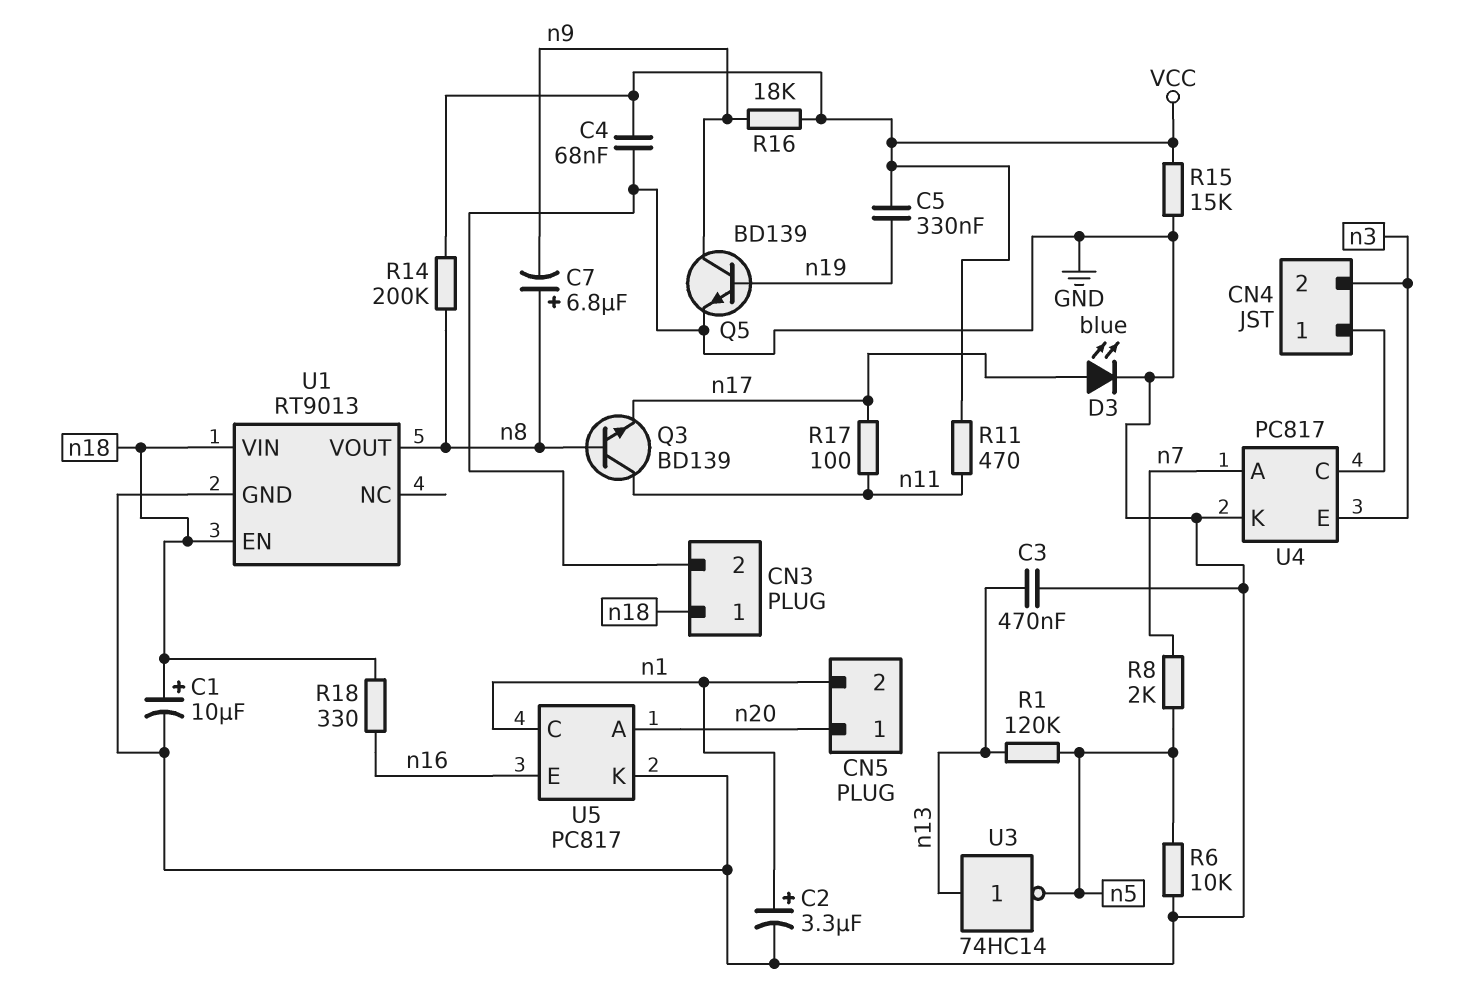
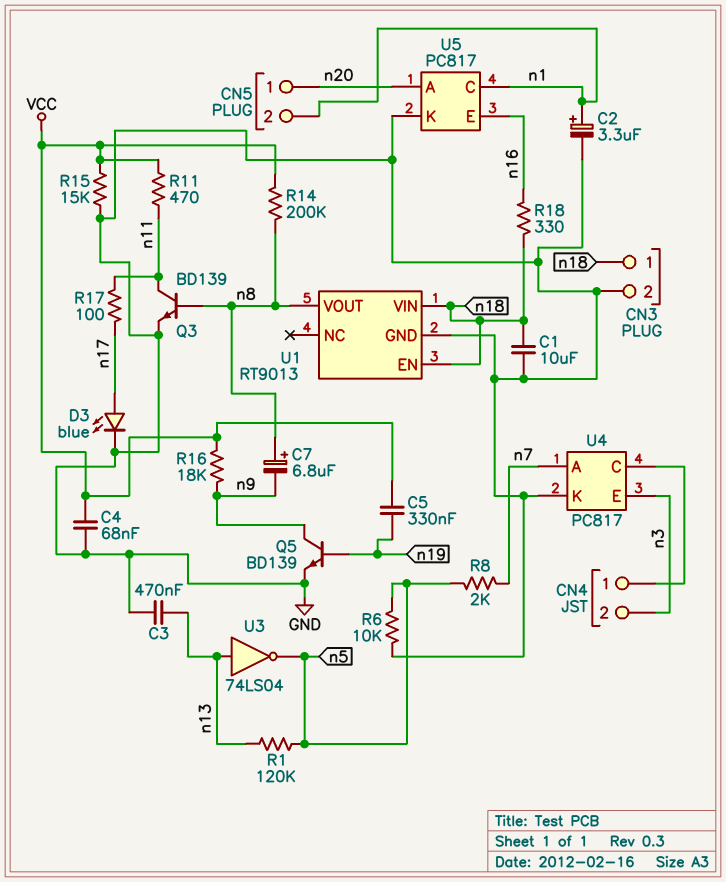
C1: 10uF (plus n18, minus GND) -> 10uF (GND, n18)
Q3: NPN BD139 (B n8, C n11, E n17) -> NPN BD139 (B n8, C n11, E GND)
U3: NOT 74HC14 (in n13, out n5) -> NOT 74LS04 (in n13, out n5)

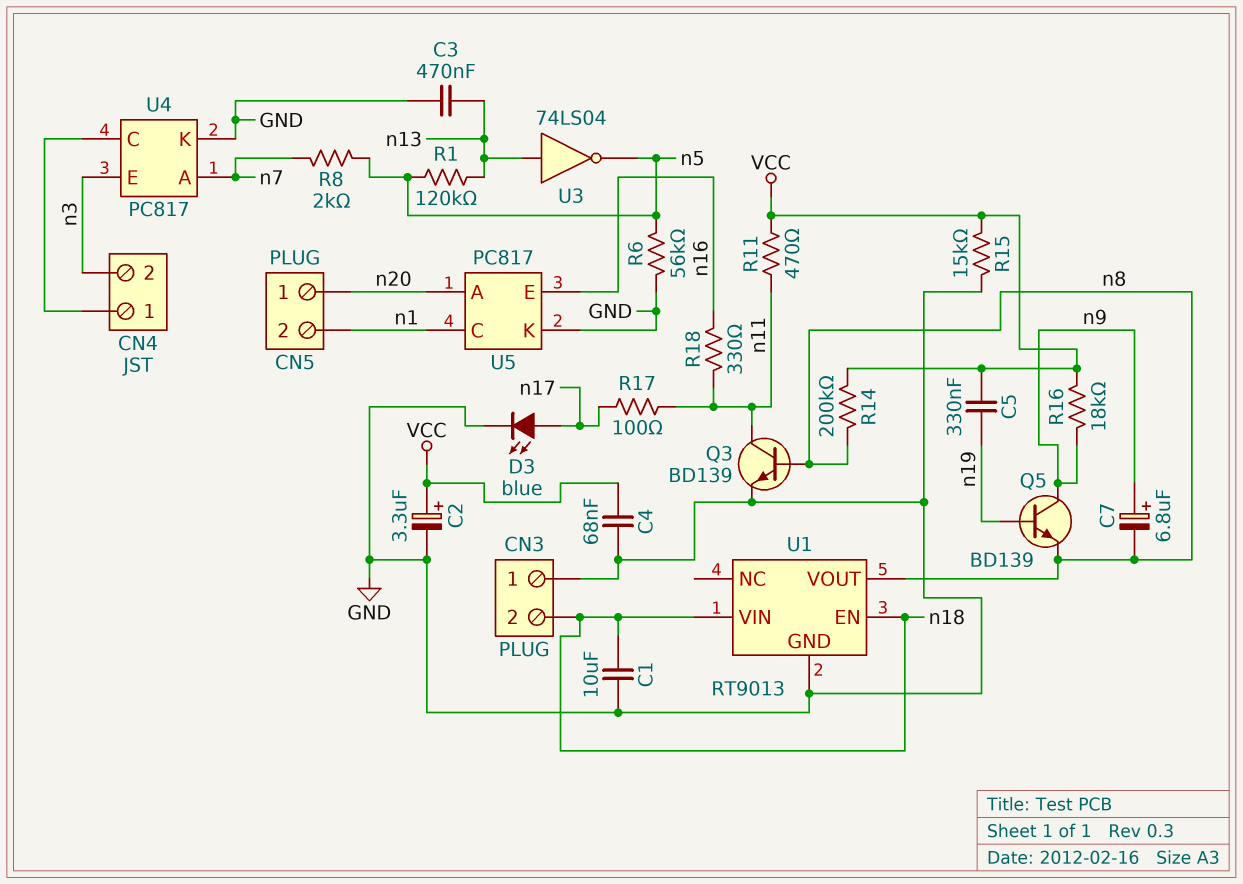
C2: 3.3uF (plus n1, minus GND) -> 3.3uF (plus VCC, minus GND)
C7: 6.8uF (plus n8, minus n9) -> 6.8uF (plus n9, minus n8)
CN3 pin 1: n18 -> GND
CN3 pin 2: GND -> n18
Q5: NPN BD139 (B n19, C n9, E GND) -> NPN BD139 (B n19, C n9, E n8)
R6: 10k (GND, n5) -> 56k (GND, n5)
R18: 330 (n16, n18) -> 330 (n11, n16)

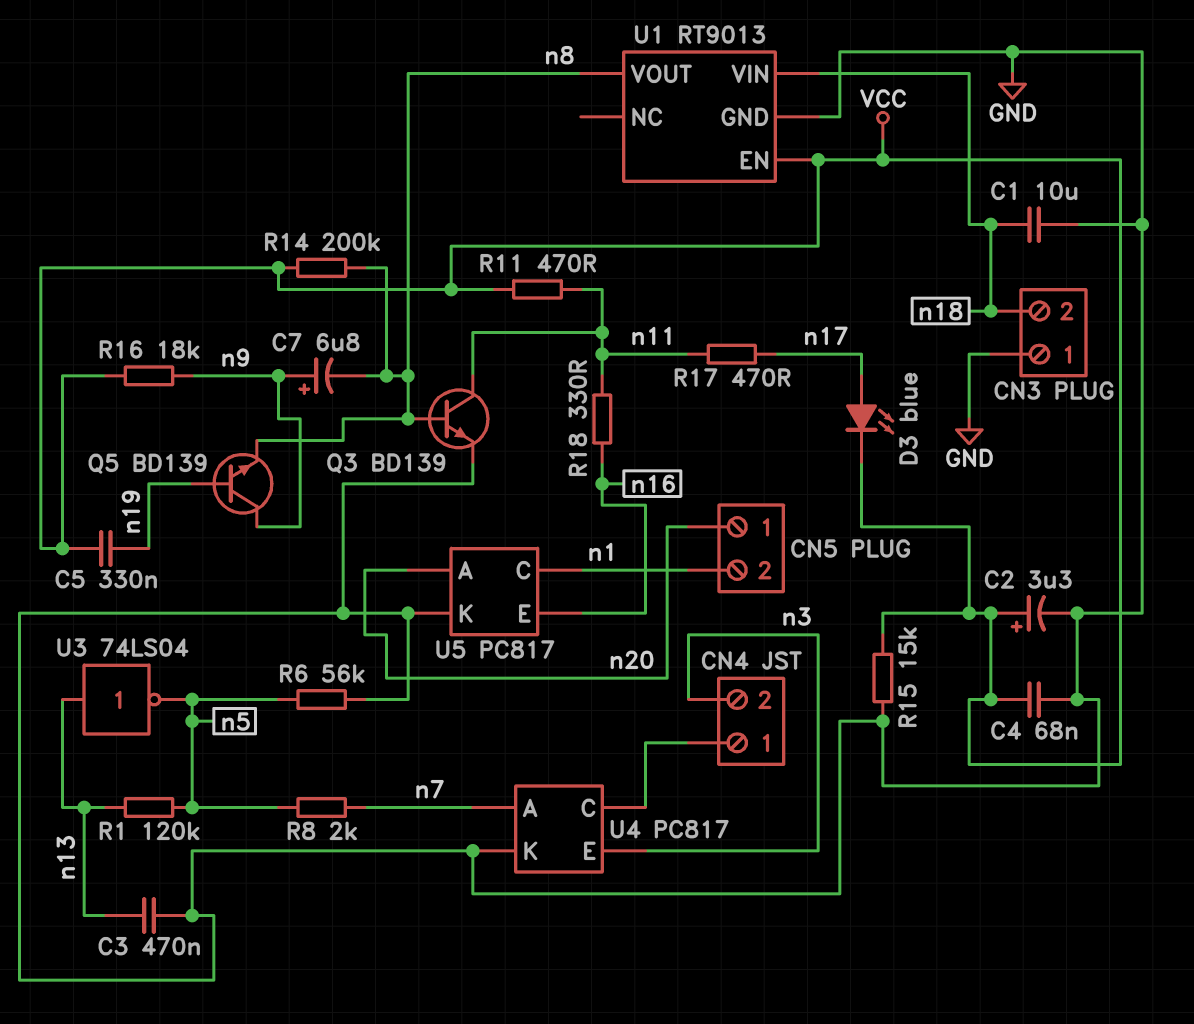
D3: LED blue (A n17, K GND) -> LED blue (A n17, K VCC)
R17: 100 (n11, n17) -> 470 (n11, n17)
U1 pin EN: n18 -> VCC

